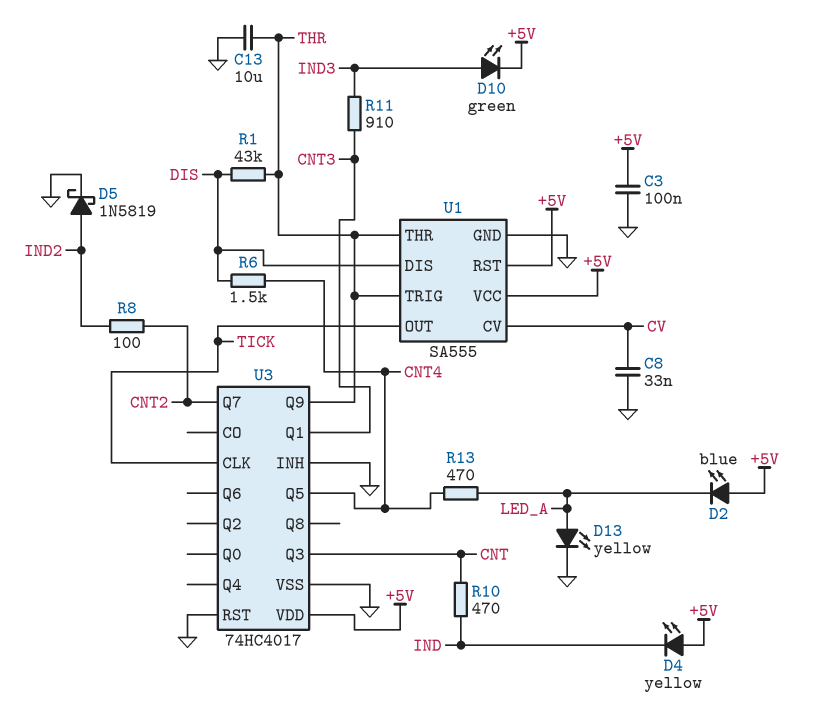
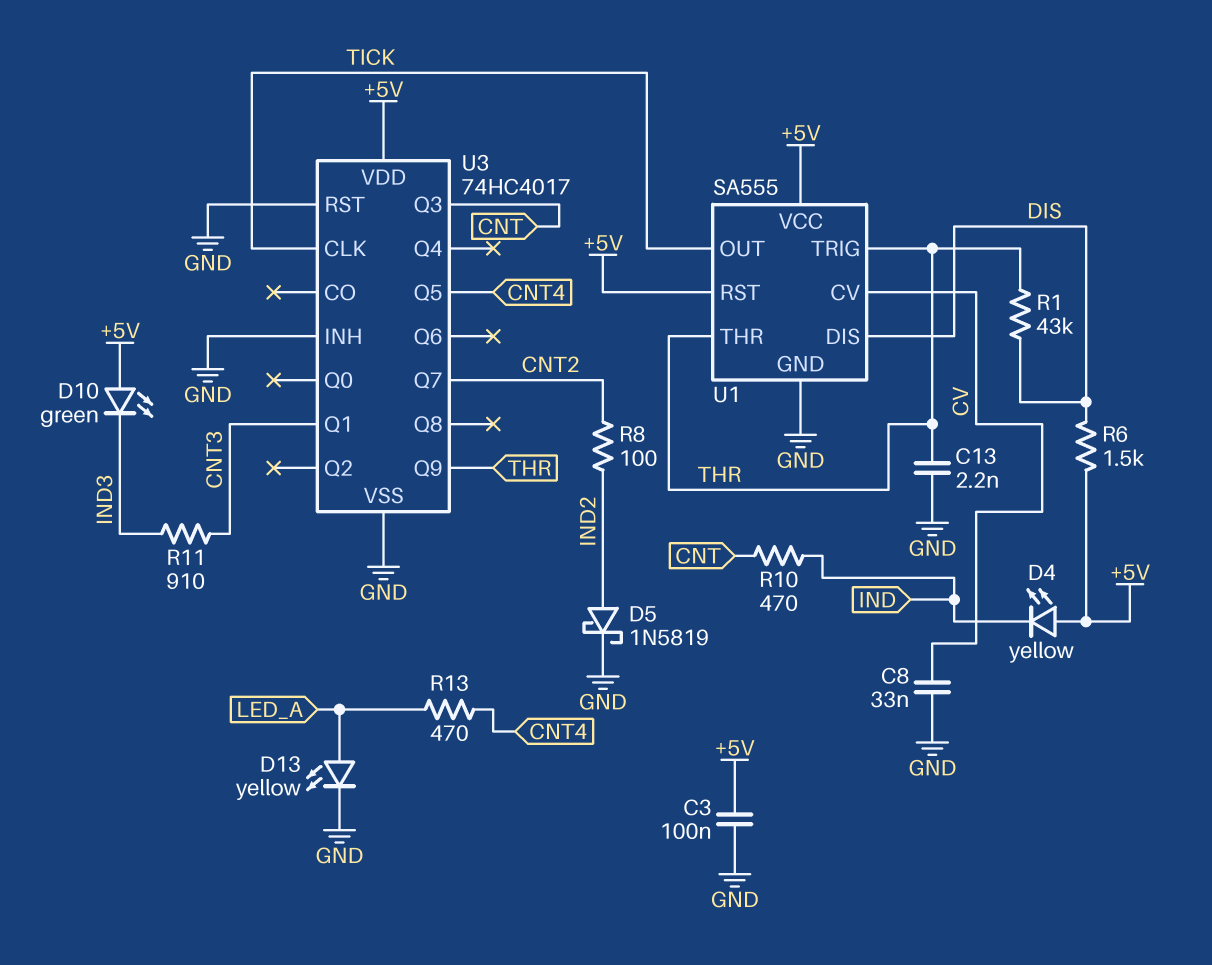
C13: 10uF (GND, THR) -> 2.2nF (GND, THR)
D2: LED blue (A +5V, K LED_A) -> none
D10: LED green (A IND3, K +5V) -> LED green (A +5V, K IND3)
R6: 1.5k (CNT4, DIS) -> 1.5k (+5V, DIS)

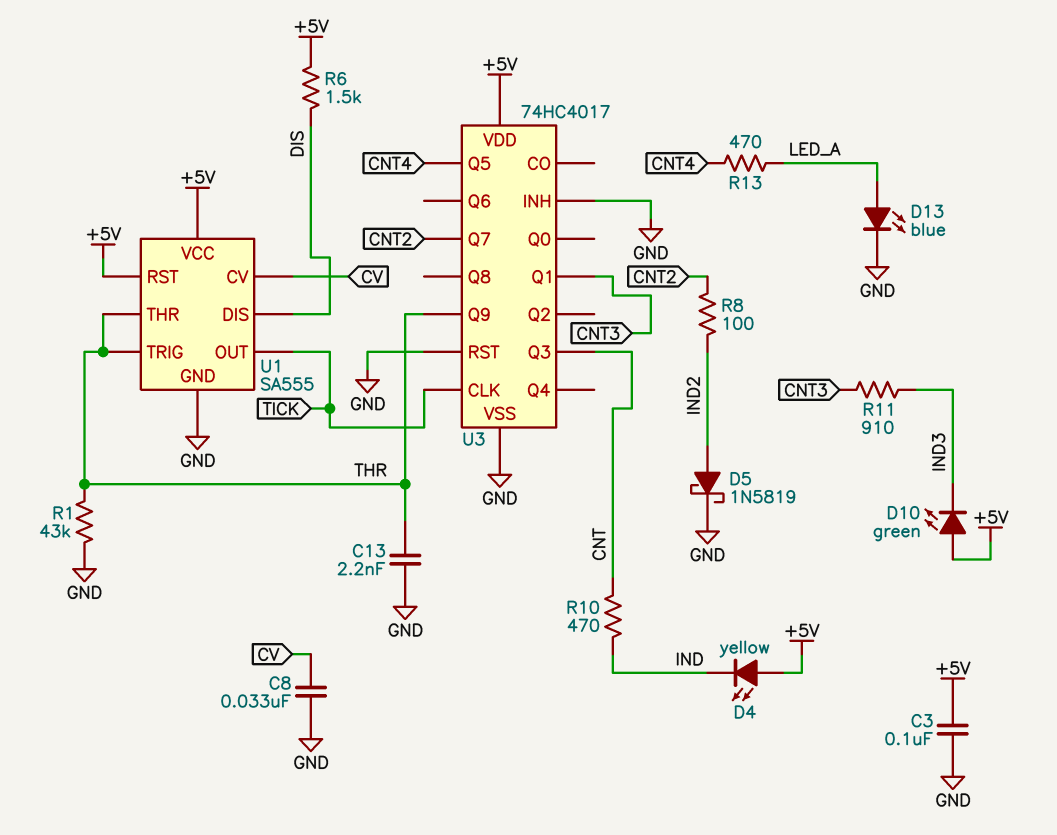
D13: LED yellow (A LED_A, K GND) -> LED blue (A LED_A, K GND)
R1: 43k (DIS, THR) -> 43k (GND, THR)

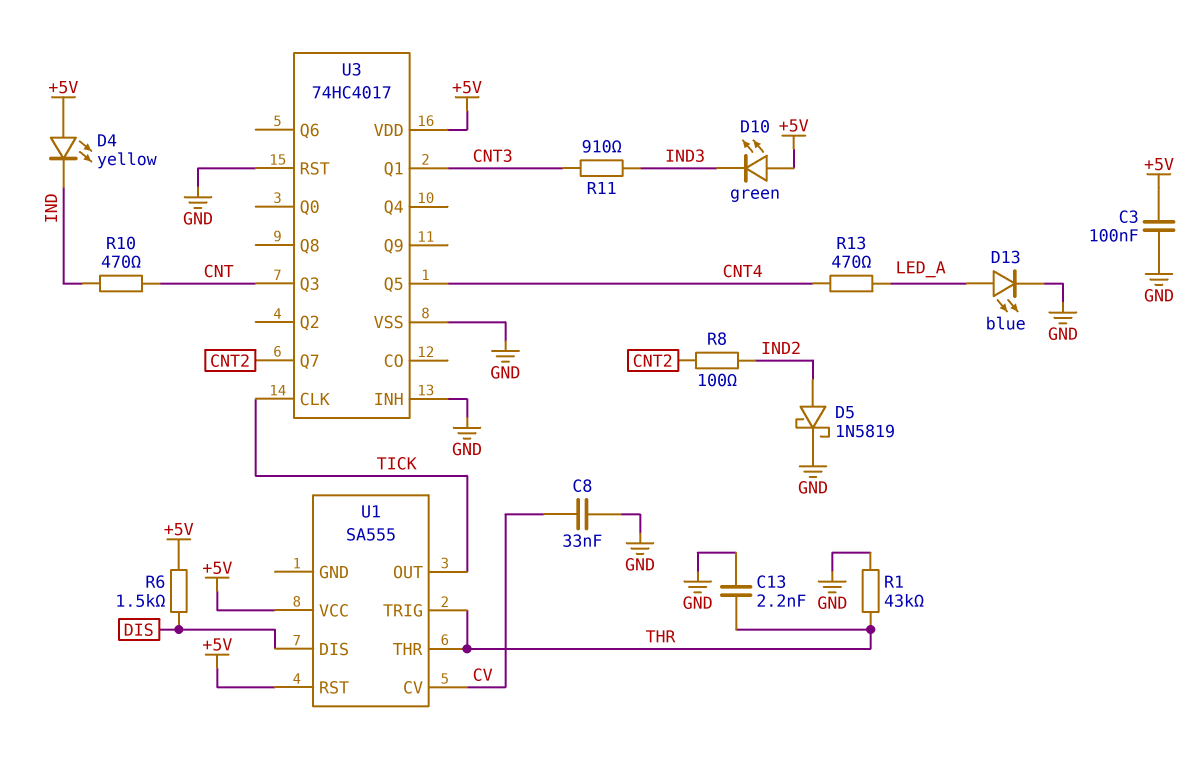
U1 pin GND: GND -> none
U3 pin Q9: THR -> none

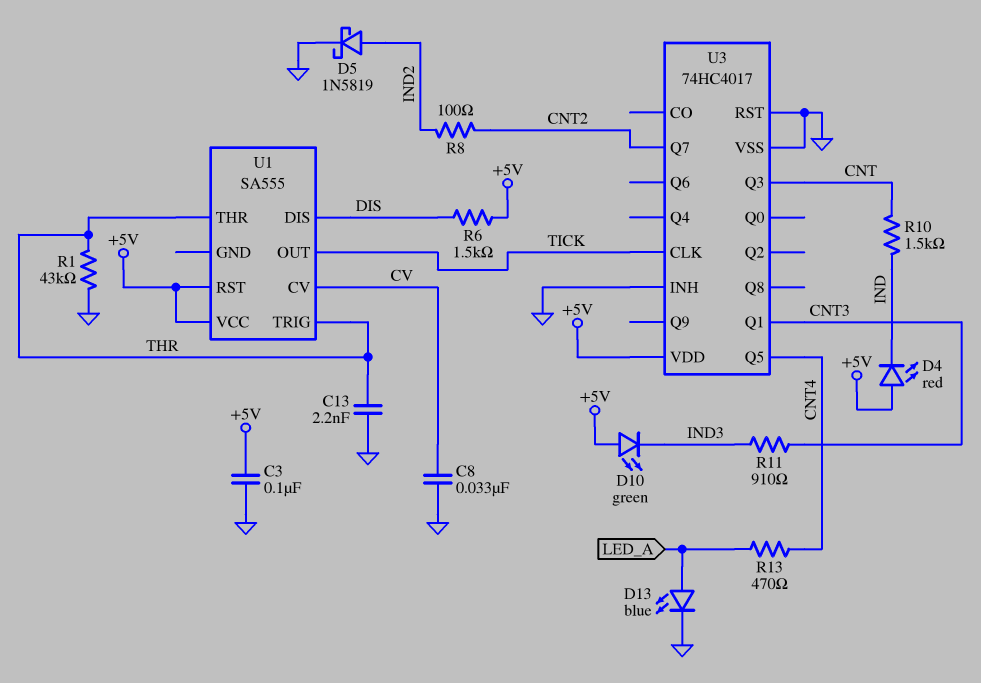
D4: LED yellow (A +5V, K IND) -> LED red (A +5V, K IND)
R10: 470 (CNT, IND) -> 1.5k (CNT, IND)

